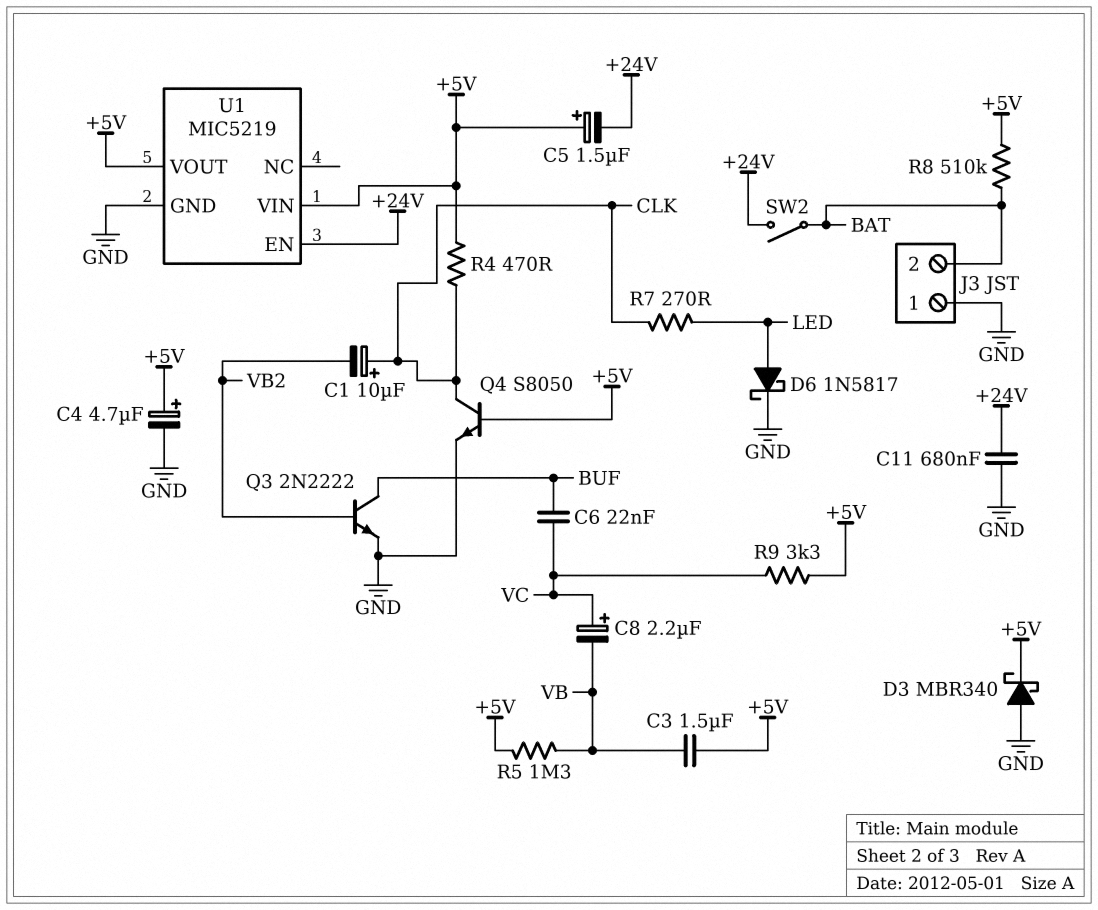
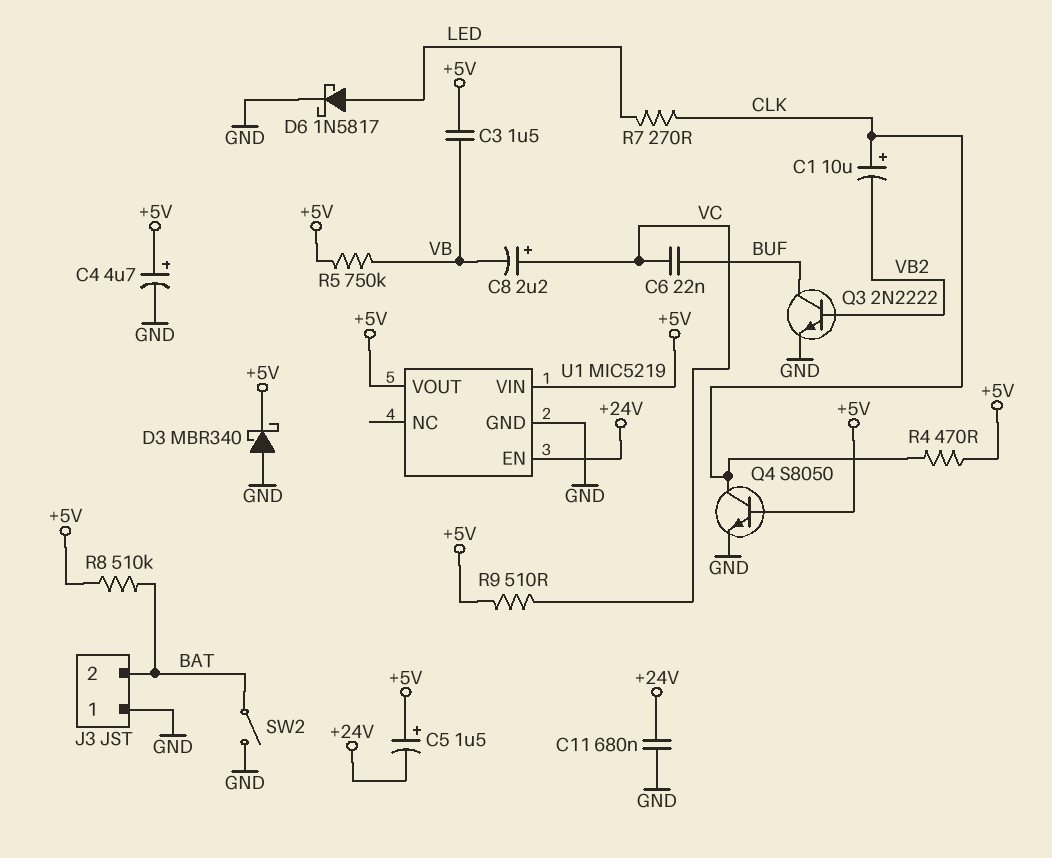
R5: 1.3M (+5V, VB) -> 750k (+5V, VB)
R9: 3.3k (+5V, VC) -> 510 (+5V, VC)
SW2: switch (+24V, BAT) -> switch (BAT, GND)

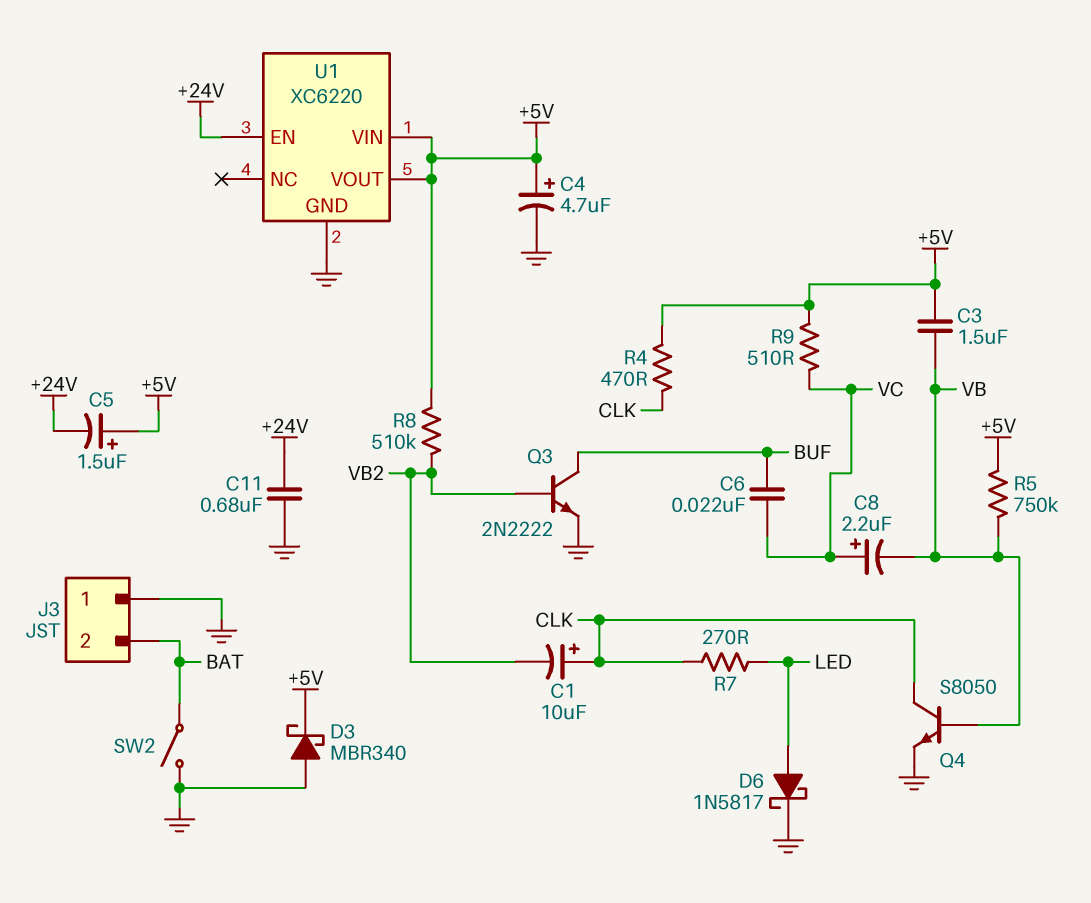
Q4: NPN S8050 (B +5V, C CLK, E GND) -> NPN S8050 (B VB, C CLK, E GND)
R8: 510k (+5V, BAT) -> 510k (+5V, VB2)
U1: MIC5219 -> XC6220

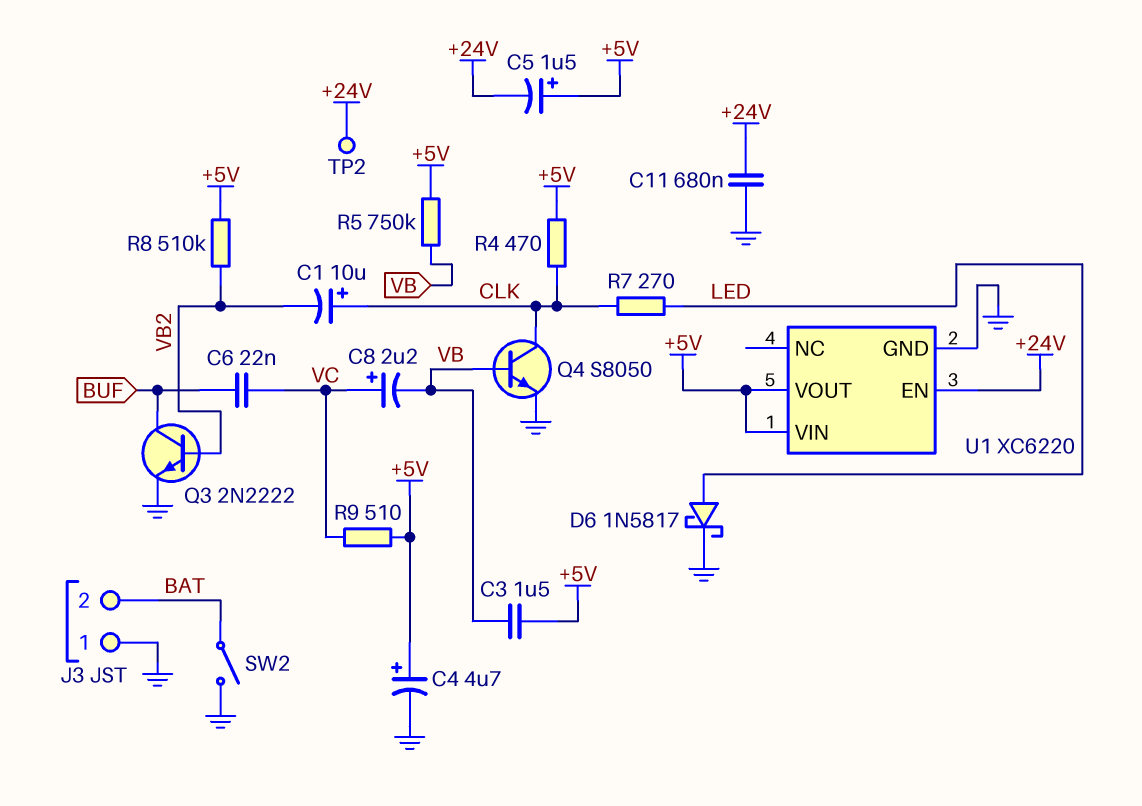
D3: schottky MBR340 (A GND, K +5V) -> none
TP2: none -> test point (+24V)

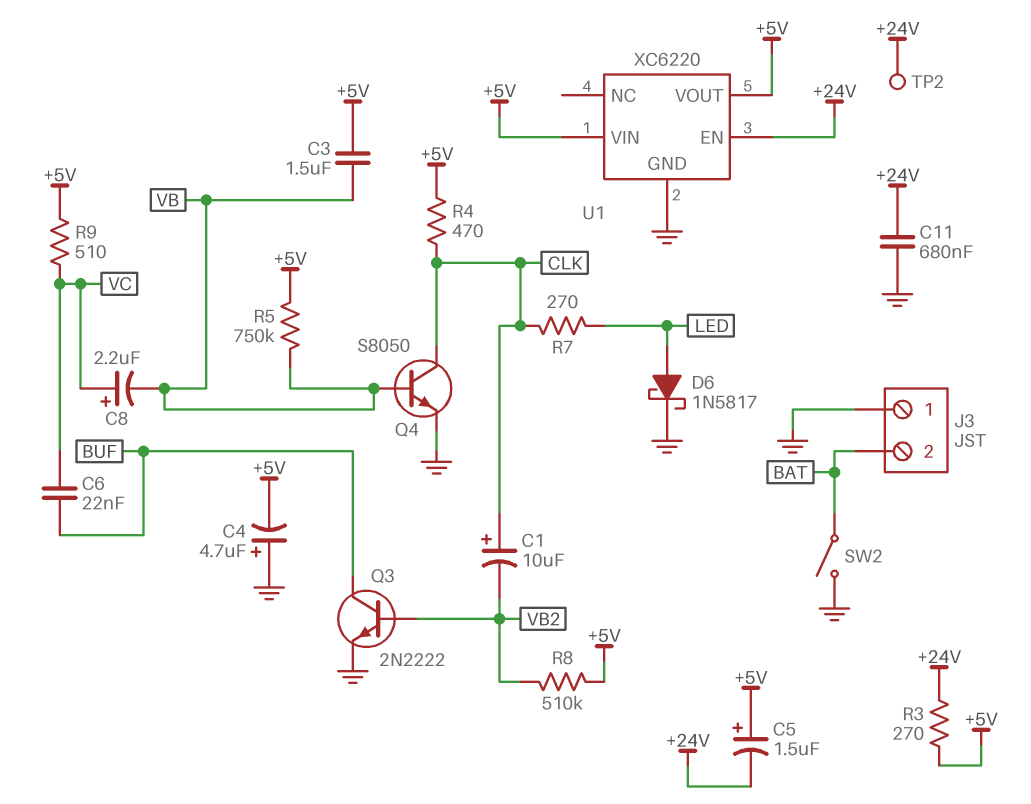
C4: 4.7uF (plus +5V, minus GND) -> 4.7uF (plus GND, minus +5V)
R3: none -> 270 (+5V, +24V)

